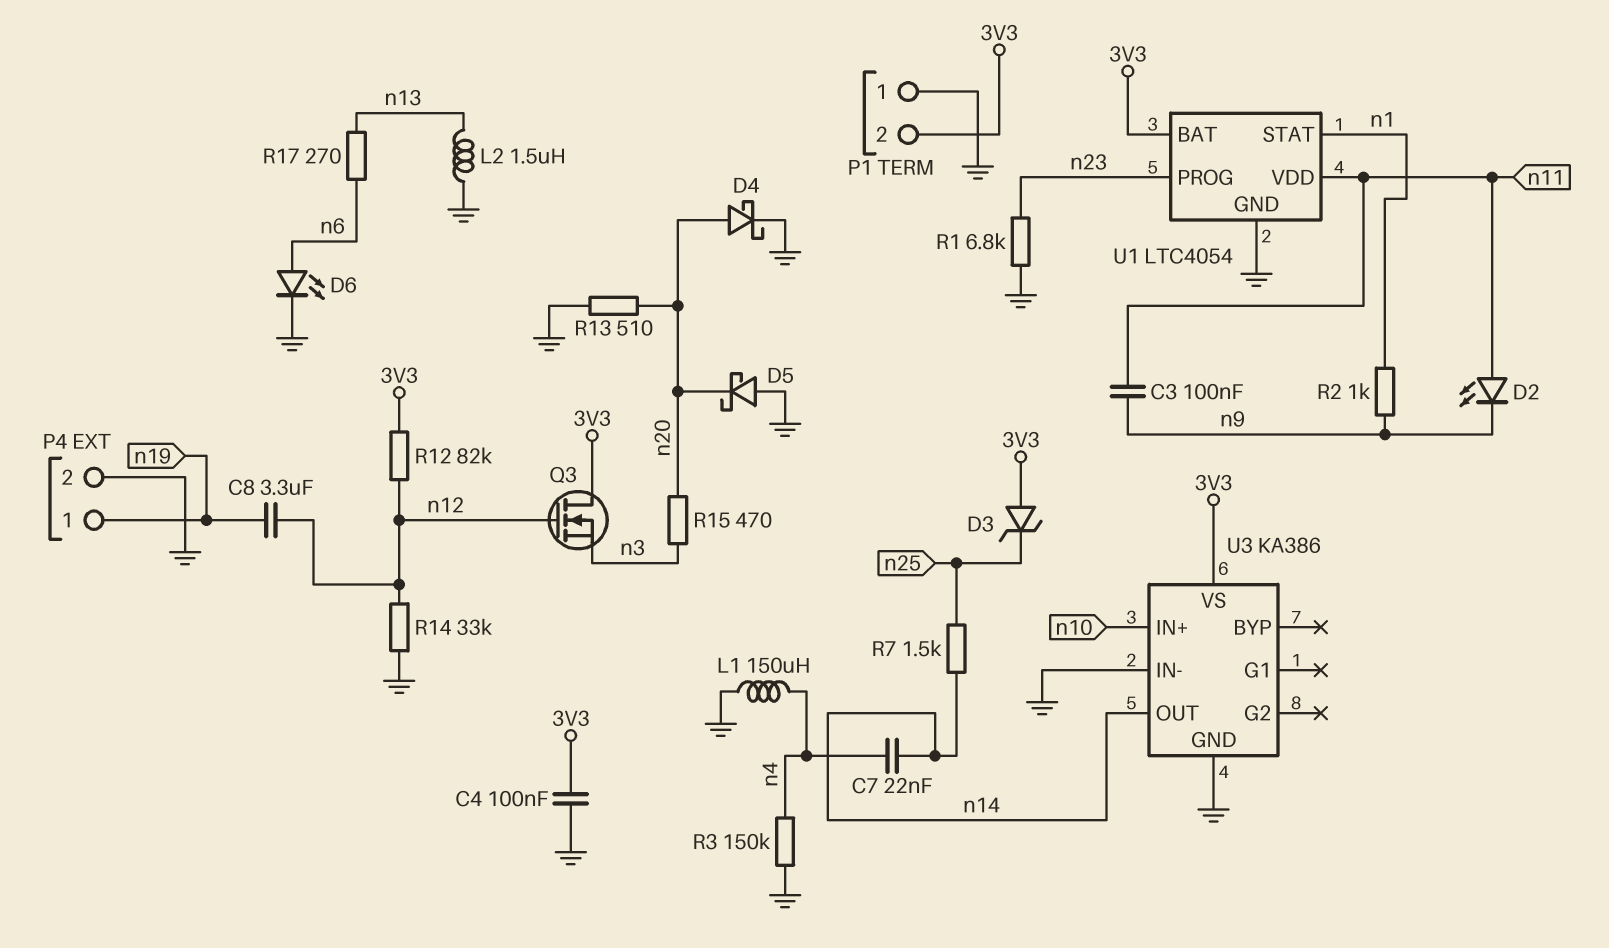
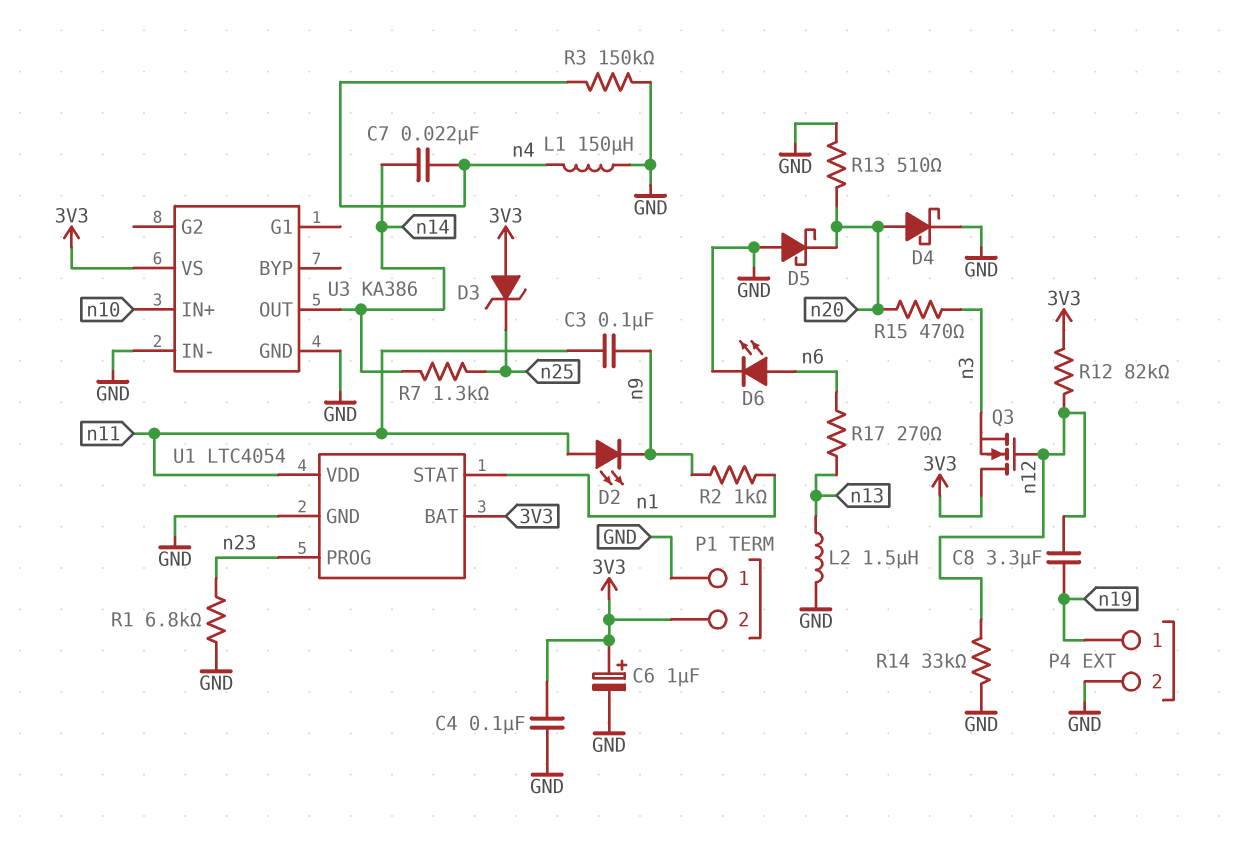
C6: none -> 1uF (plus 3V3, minus GND)
R7: 1.5k (n14, n25) -> 1.3k (n14, n25)

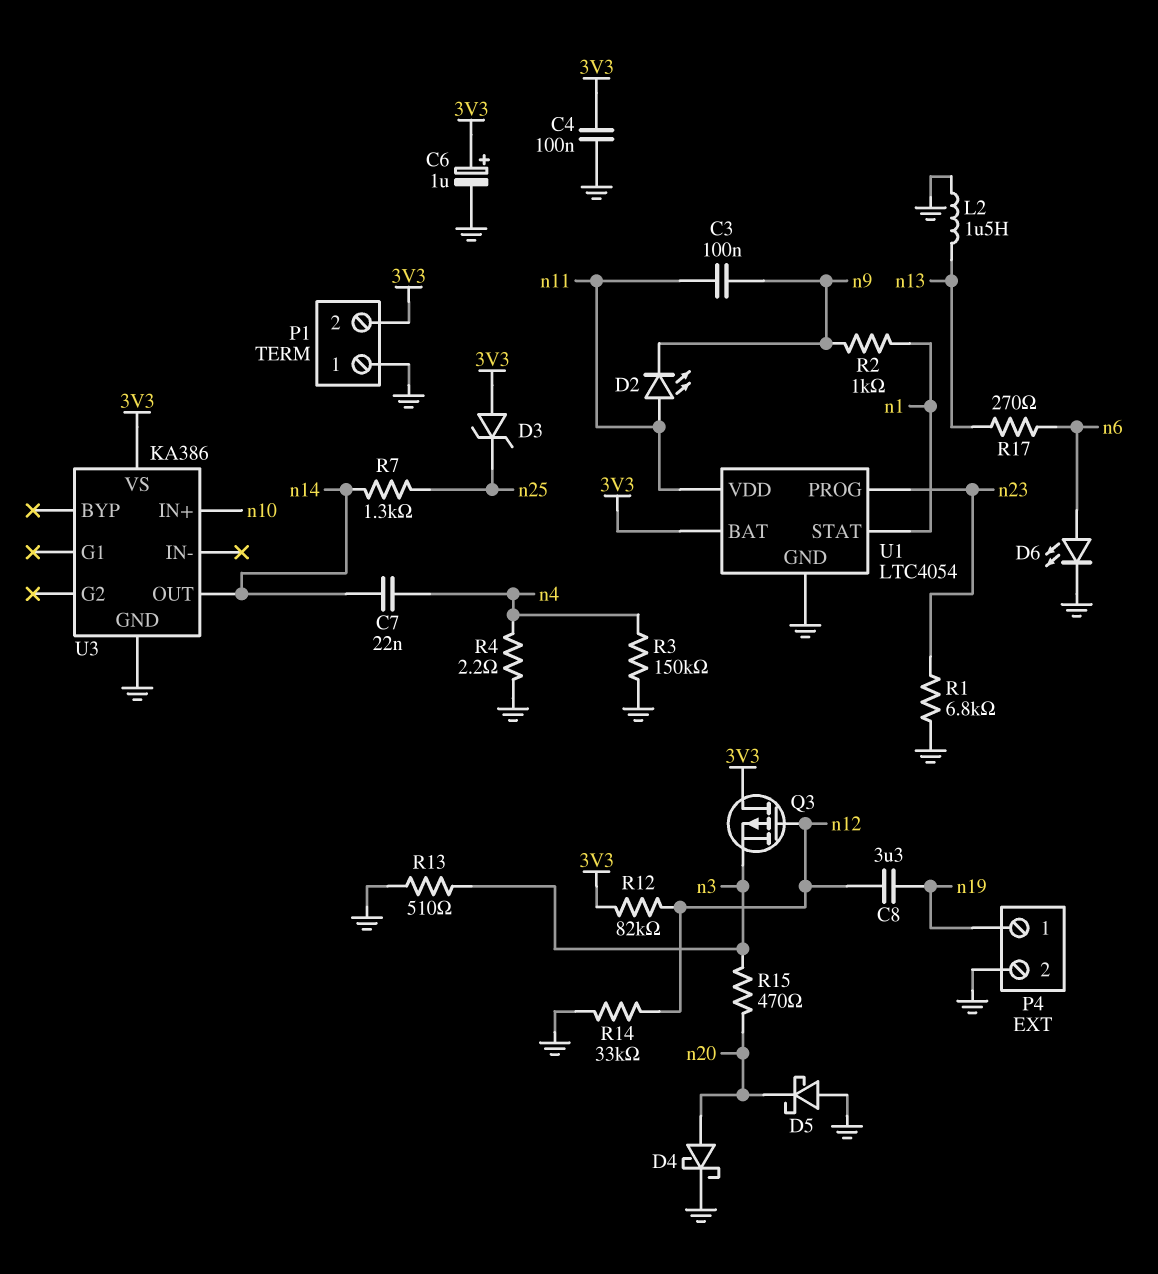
L1: 150uH (GND, n4) -> none
Q3: NMOS (G n12, D 3V3, S n3) -> PMOS (G n12, D 3V3, S n3)
R4: none -> 2.2 (GND, n4)
R13: 510 (GND, n20) -> 510 (GND, n3)
U3 pin IN-: GND -> none

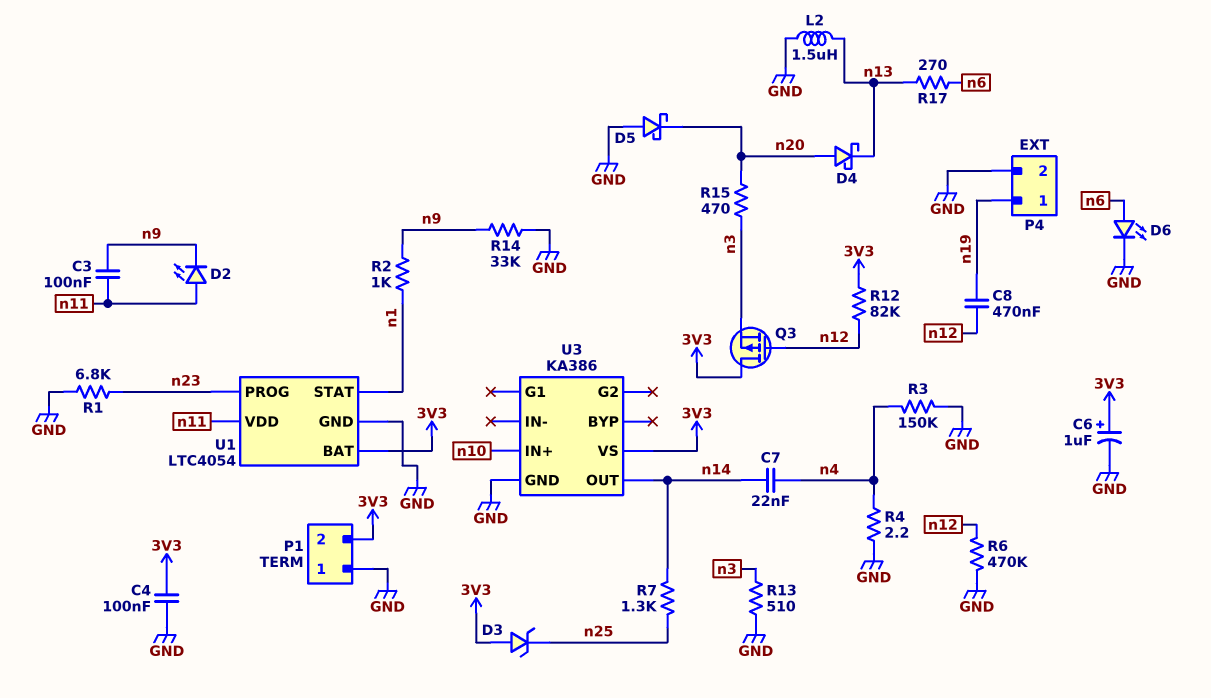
C8: 3.3uF (n12, n19) -> 470nF (n12, n19)
D4: schottky (A n20, K GND) -> schottky (A n20, K n13)
R6: none -> 470k (GND, n12)
R14: 33k (GND, n12) -> 33k (GND, n9)

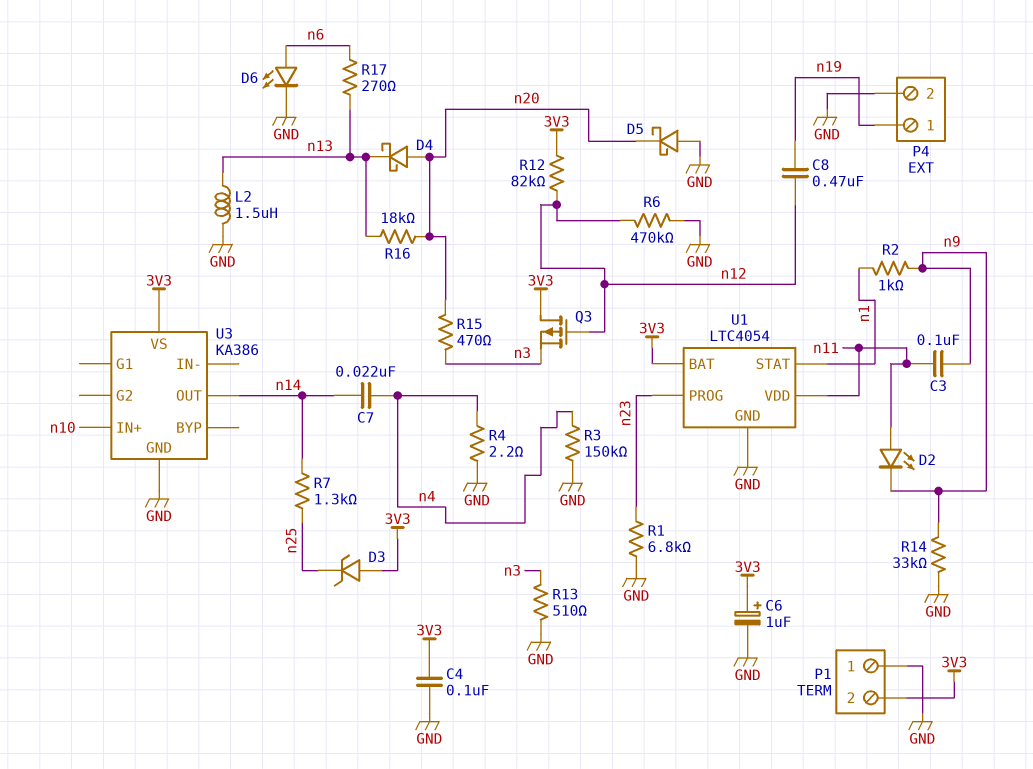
R16: none -> 18k (n13, n20)

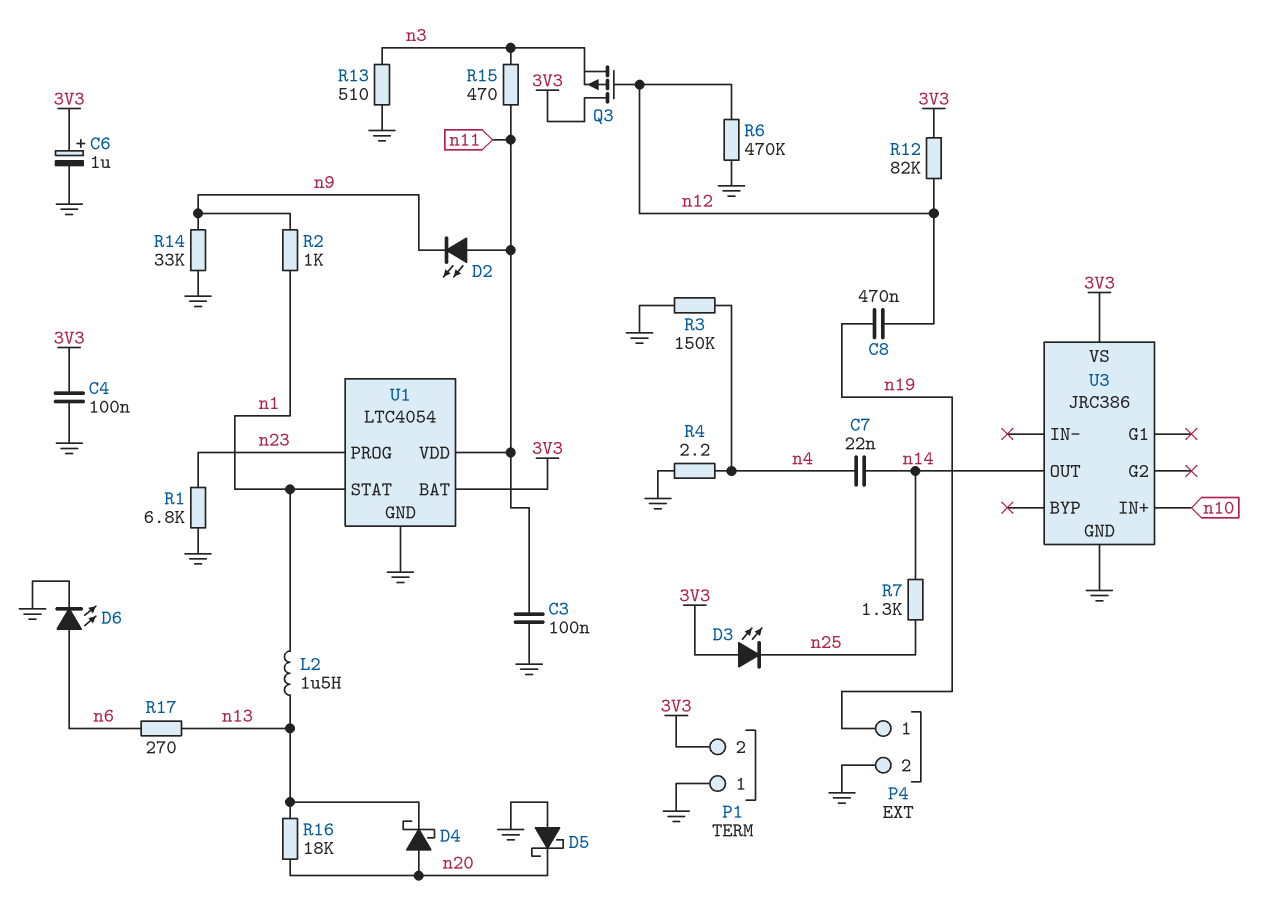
C3: 100nF (n9, n11) -> 100nF (GND, n11)
D3: zener (A 3V3, K n25) -> LED (A 3V3, K n25)
L2: 1.5uH (GND, n13) -> 1.5uH (n1, n13)
R15: 470 (n3, n20) -> 470 (n3, n11)
U3: KA386 -> JRC386

